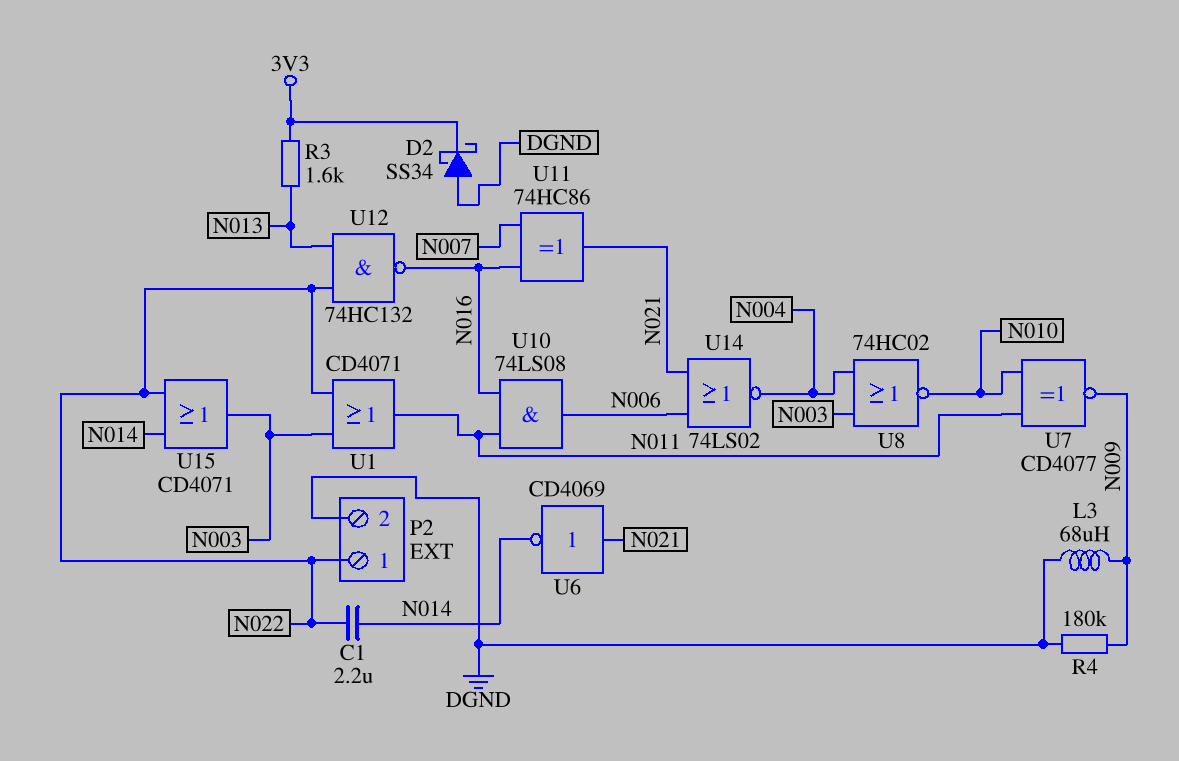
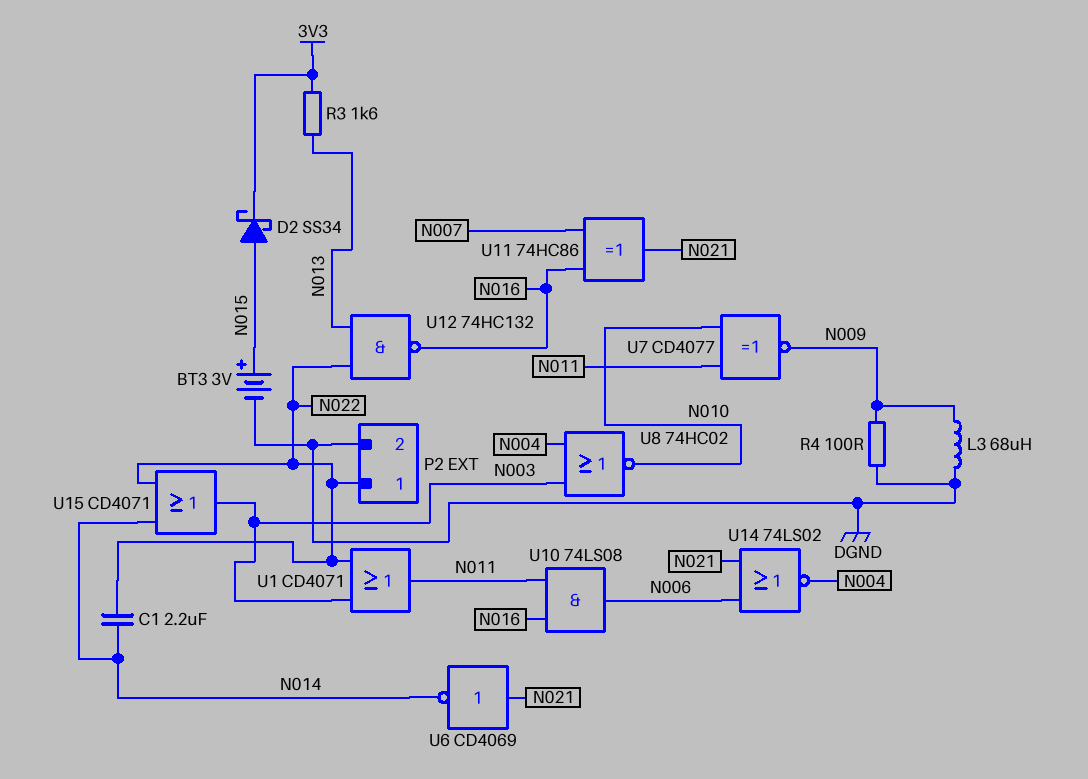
BT3: none -> 3V (plus N015, minus DGND)
D2: schottky SS34 (A DGND, K 3V3) -> schottky SS34 (A N015, K 3V3)
R4: 180k (DGND, N009) -> 100 (DGND, N009)

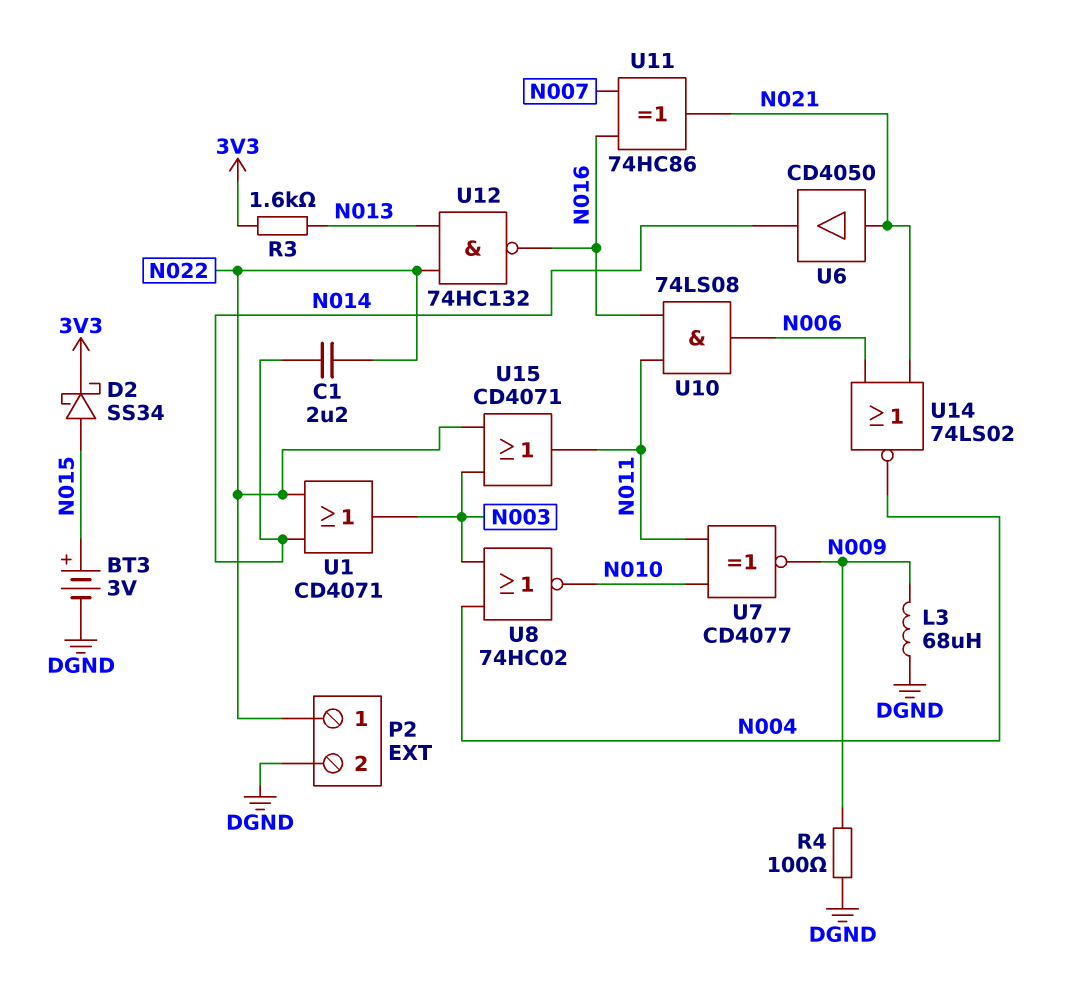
U1: OR CD4071 (in N003, in N022, out N011) -> OR CD4071 (in N014, in N022, out N003)
U6: NOT CD4069 (in N021, out N014) -> buffer CD4050 (in N021, out N014)
U15: OR CD4071 (in N014, in N022, out N003) -> OR CD4071 (in N003, in N022, out N011)

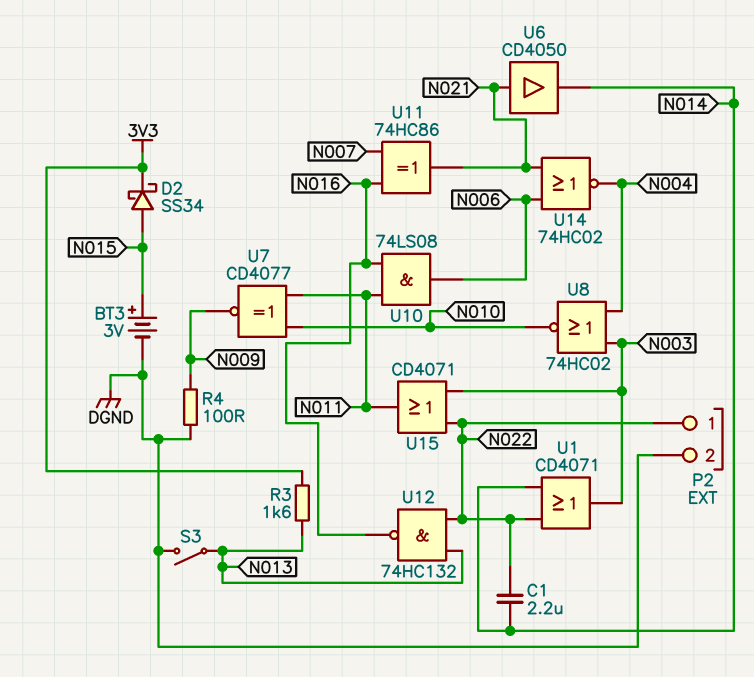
L3: 68uH (DGND, N009) -> none
S3: none -> switch (DGND, N013)
U14: NOR 74LS02 (in N006, in N021, out N004) -> NOR 74HC02 (in N006, in N021, out N004)

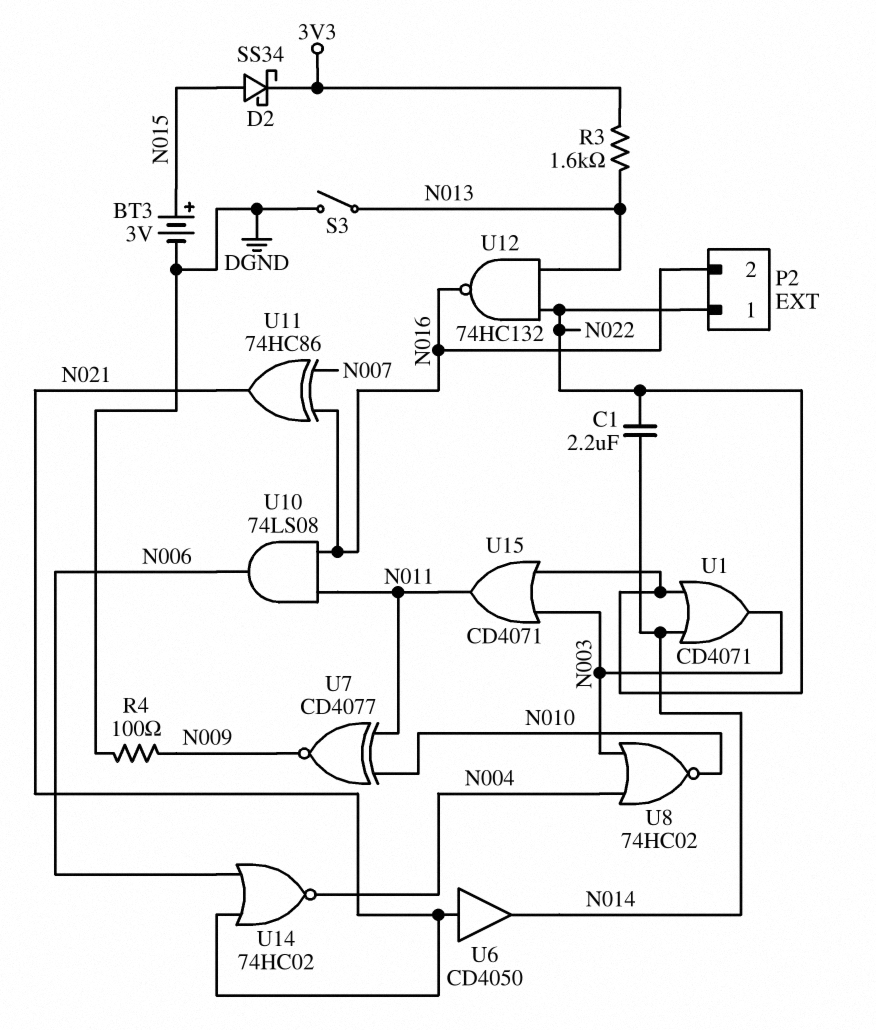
P2 pin 2: DGND -> N016

